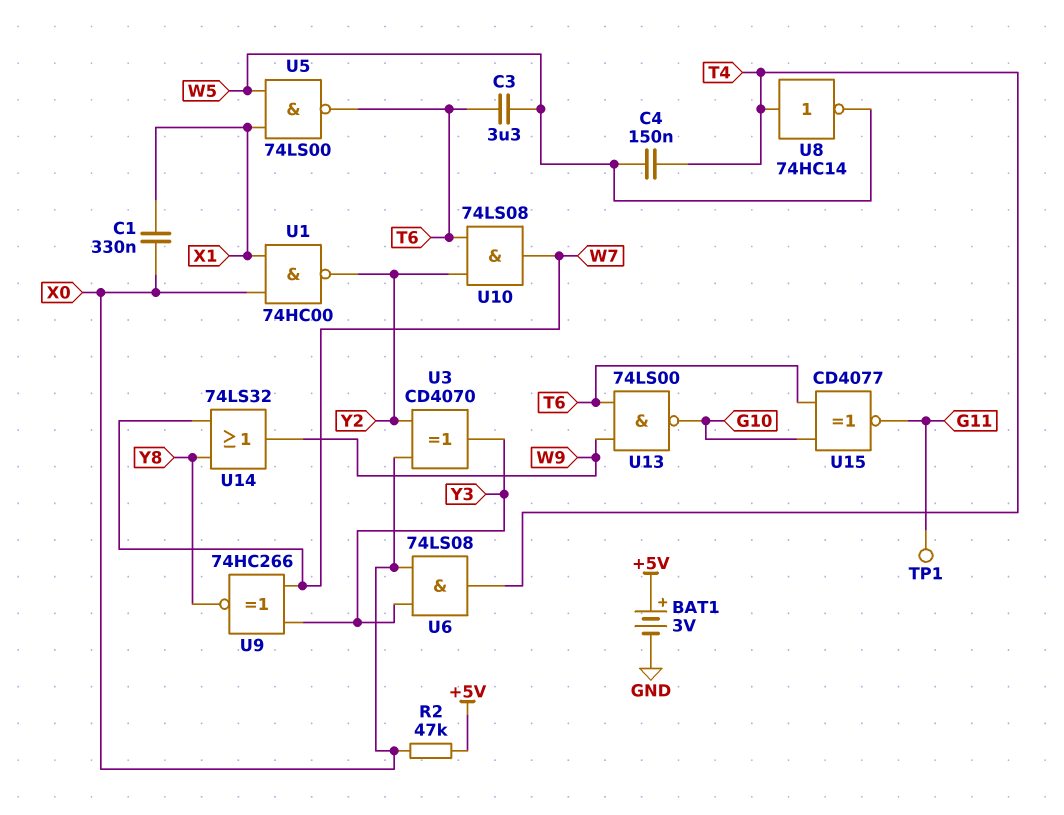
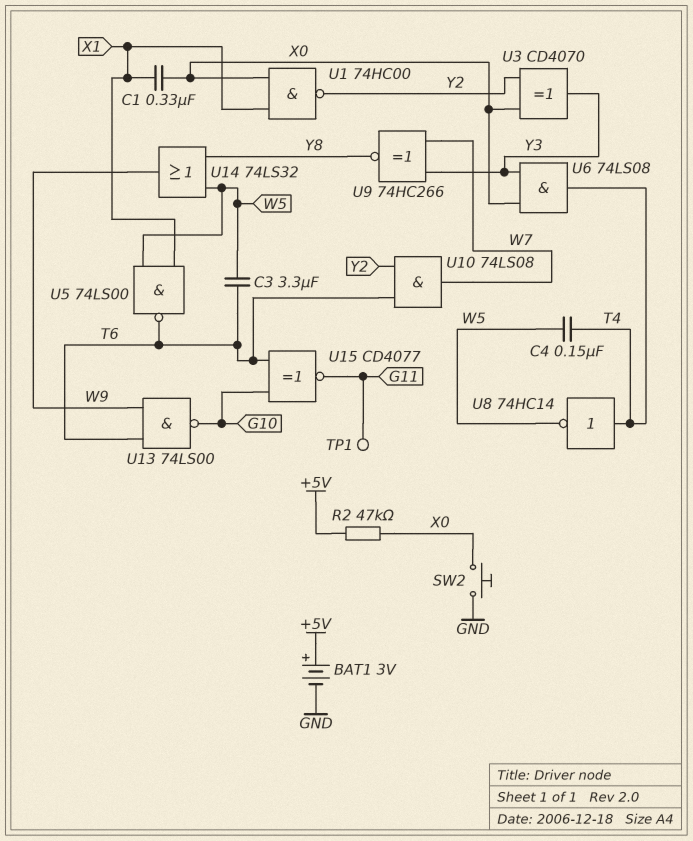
SW2: none -> button (GND, X0)
U14: OR 74LS32 (in W7, in Y8, out W9) -> OR 74LS32 (in W5, in Y8, out W9)

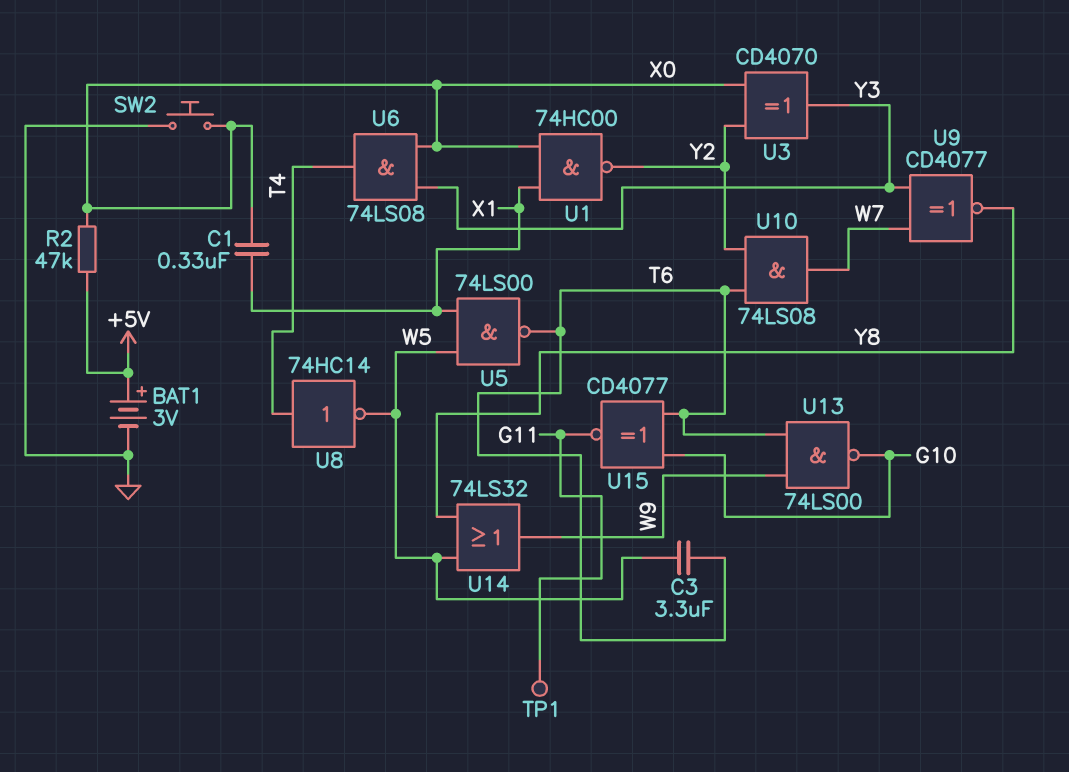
C4: 150nF (T4, W5) -> none
U9: XNOR 74HC266 (in W7, in Y3, out Y8) -> XNOR CD4077 (in W7, in Y3, out Y8)

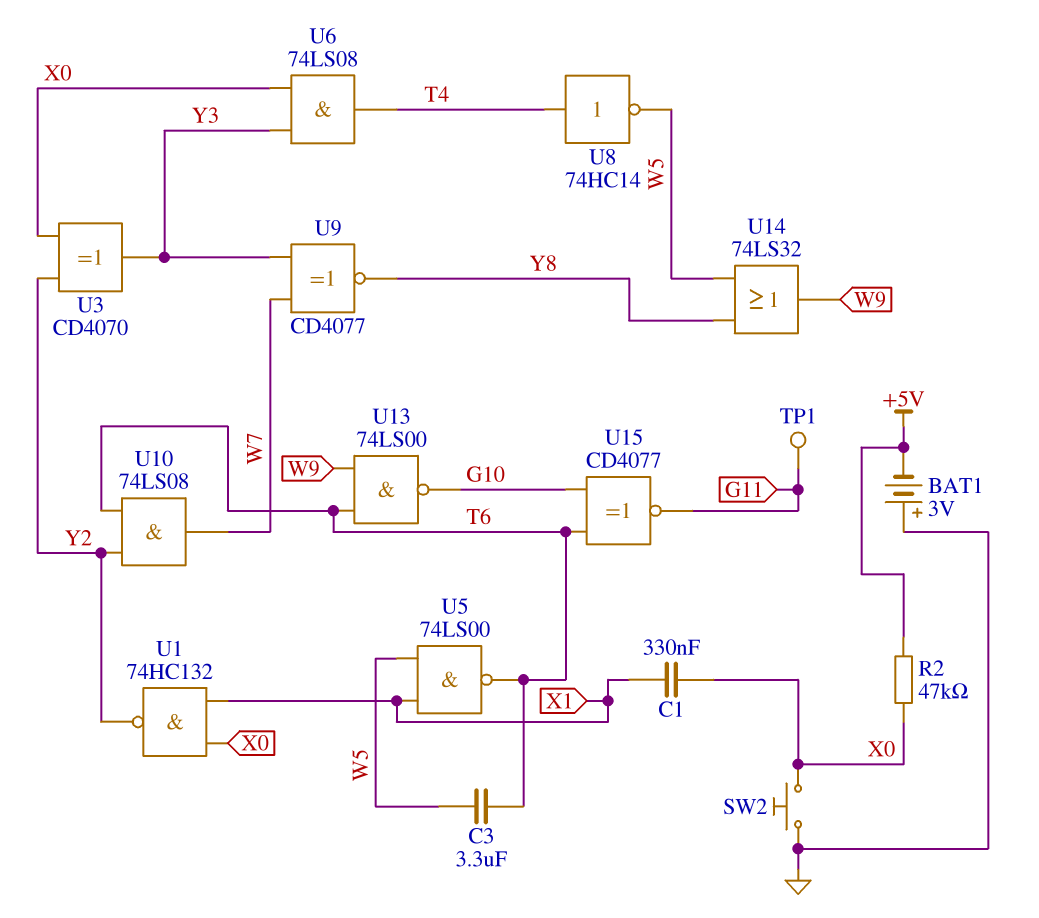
BAT1: 3V (plus +5V, minus GND) -> 3V (plus GND, minus +5V)
U1: NAND 74HC00 (in X0, in X1, out Y2) -> NAND 74HC132 (in X0, in X1, out Y2)

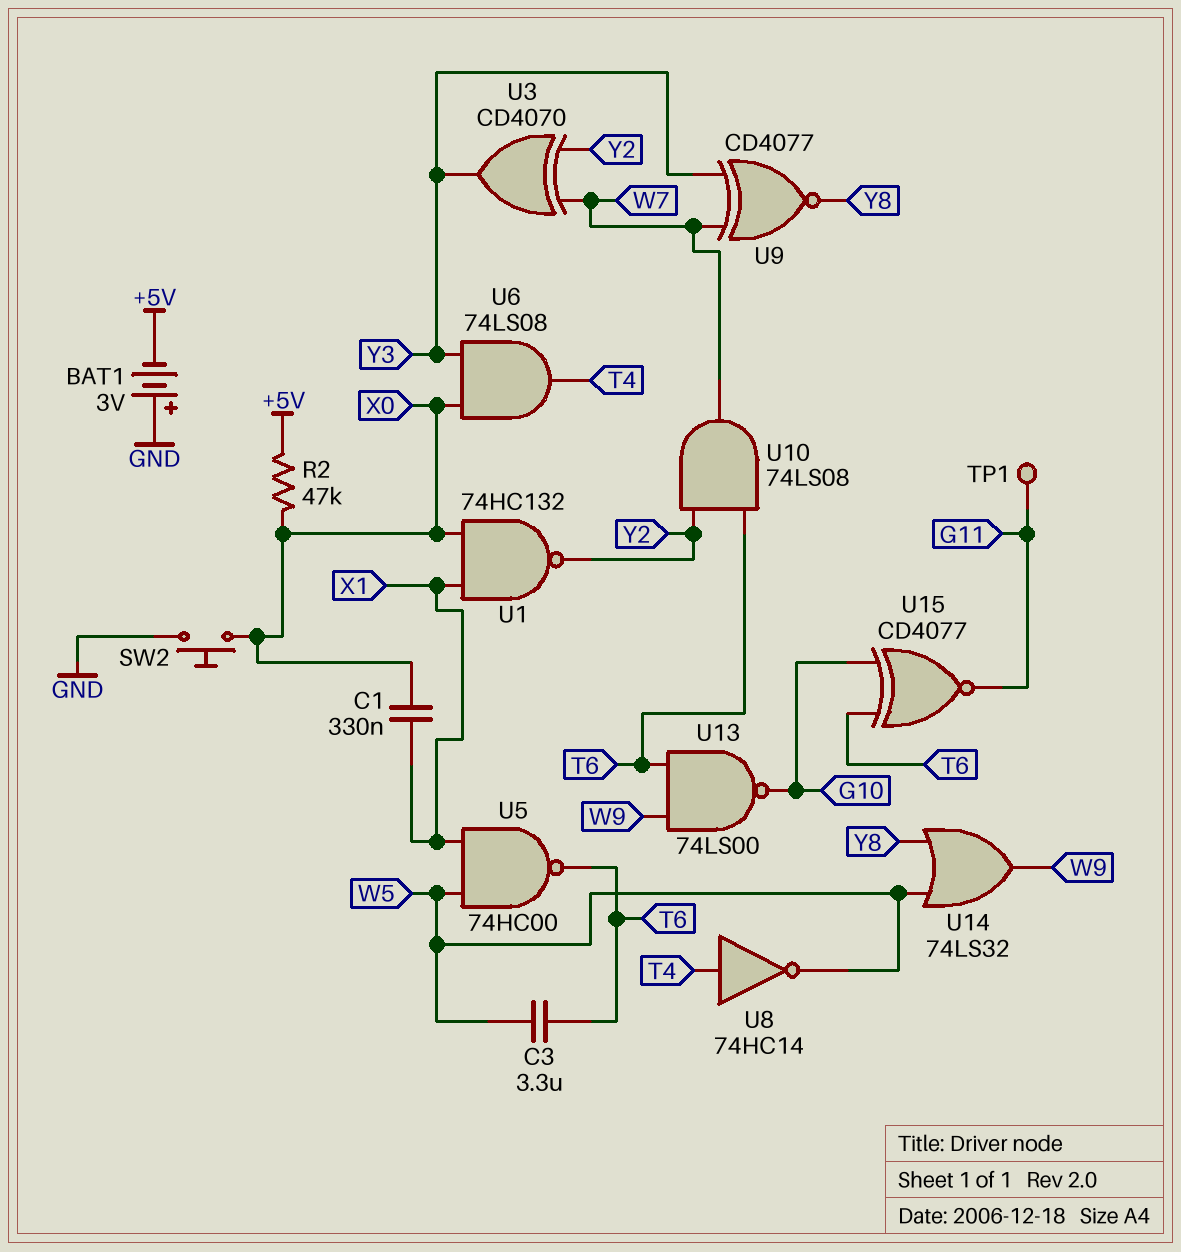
U3: XOR CD4070 (in X0, in Y2, out Y3) -> XOR CD4070 (in W7, in Y2, out Y3)
U5: NAND 74LS00 (in W5, in X1, out T6) -> NAND 74HC00 (in W5, in X1, out T6)

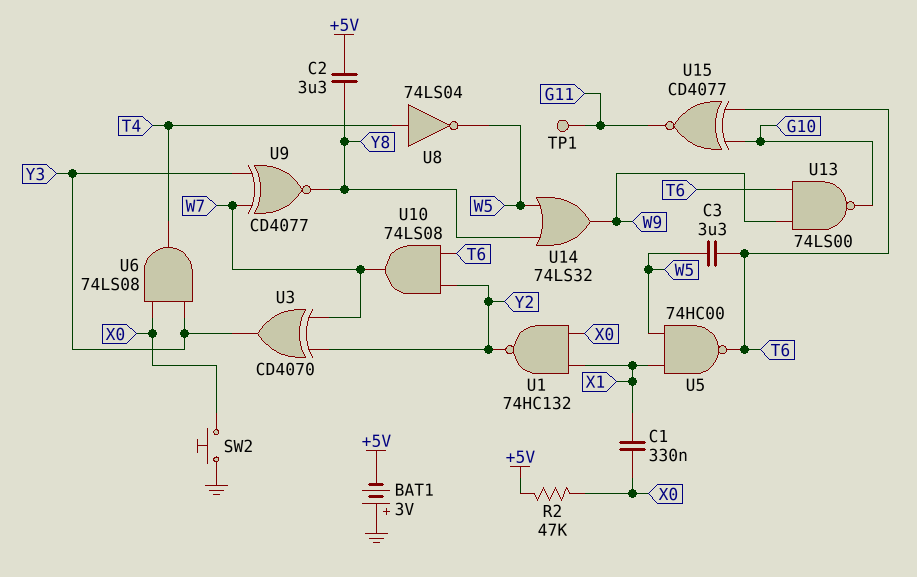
C2: none -> 3.3uF (+5V, Y8)
U8: NOT 74HC14 (in T4, out W5) -> NOT 74LS04 (in T4, out W5)

